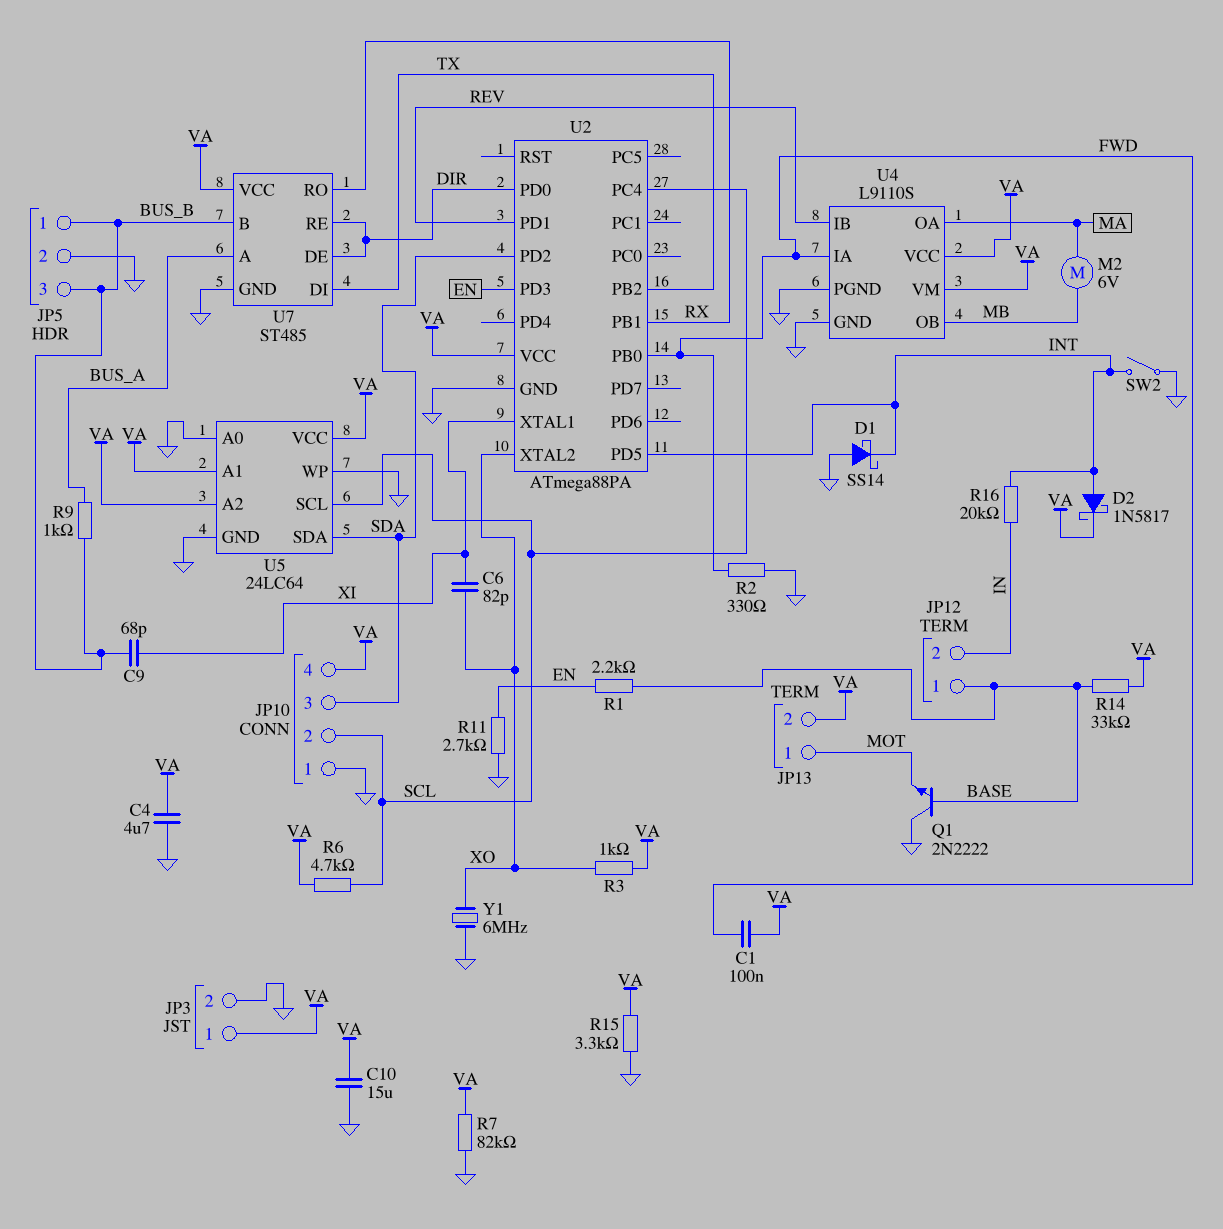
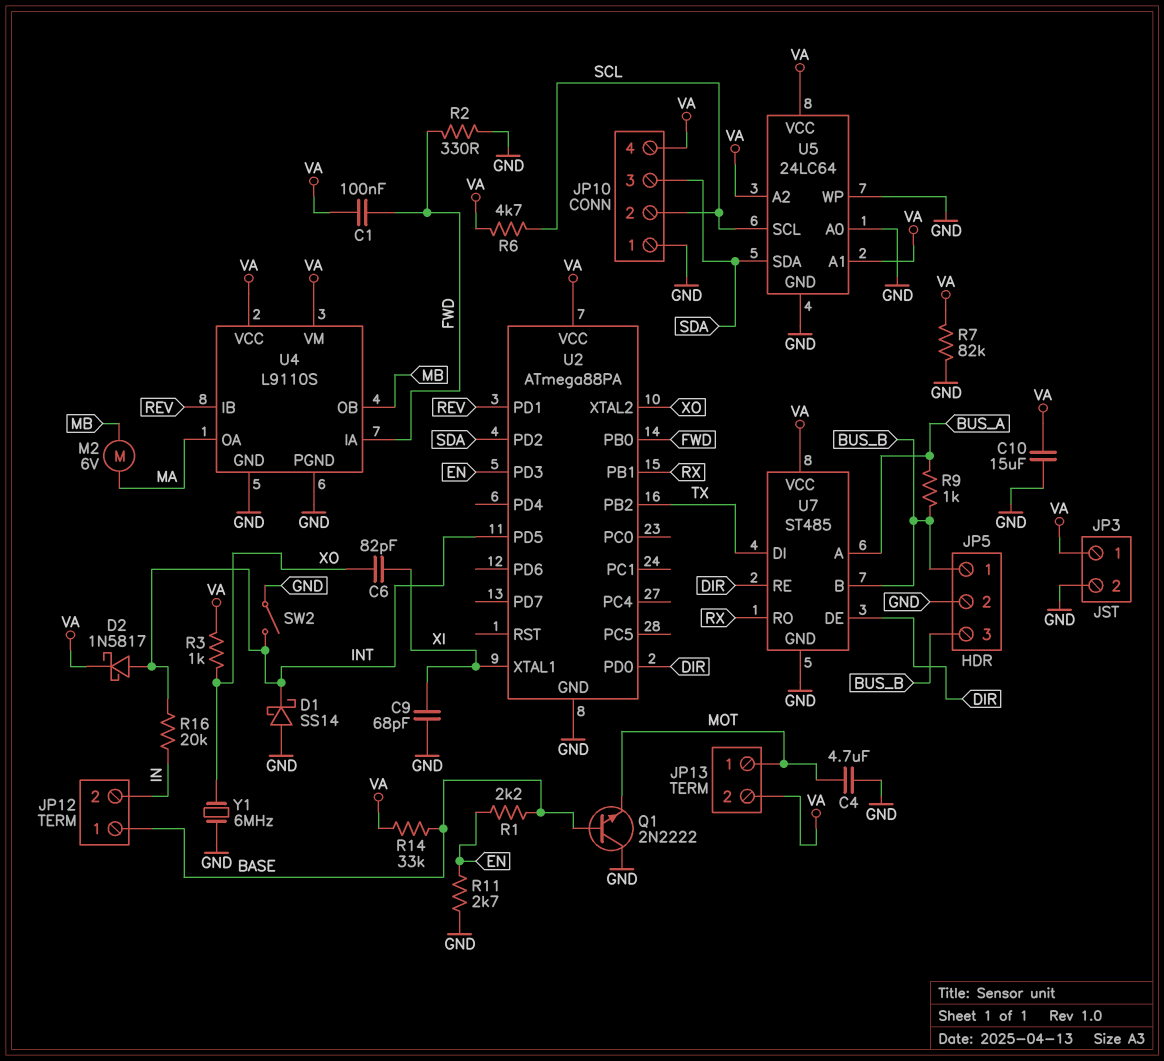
C4: 4.7uF (GND, VA) -> 4.7uF (GND, MOT)
C9: 68pF (BUS_B, XI) -> 68pF (GND, XI)
R15: 3.3k (GND, VA) -> none
U2 pin PC4: SCL -> none

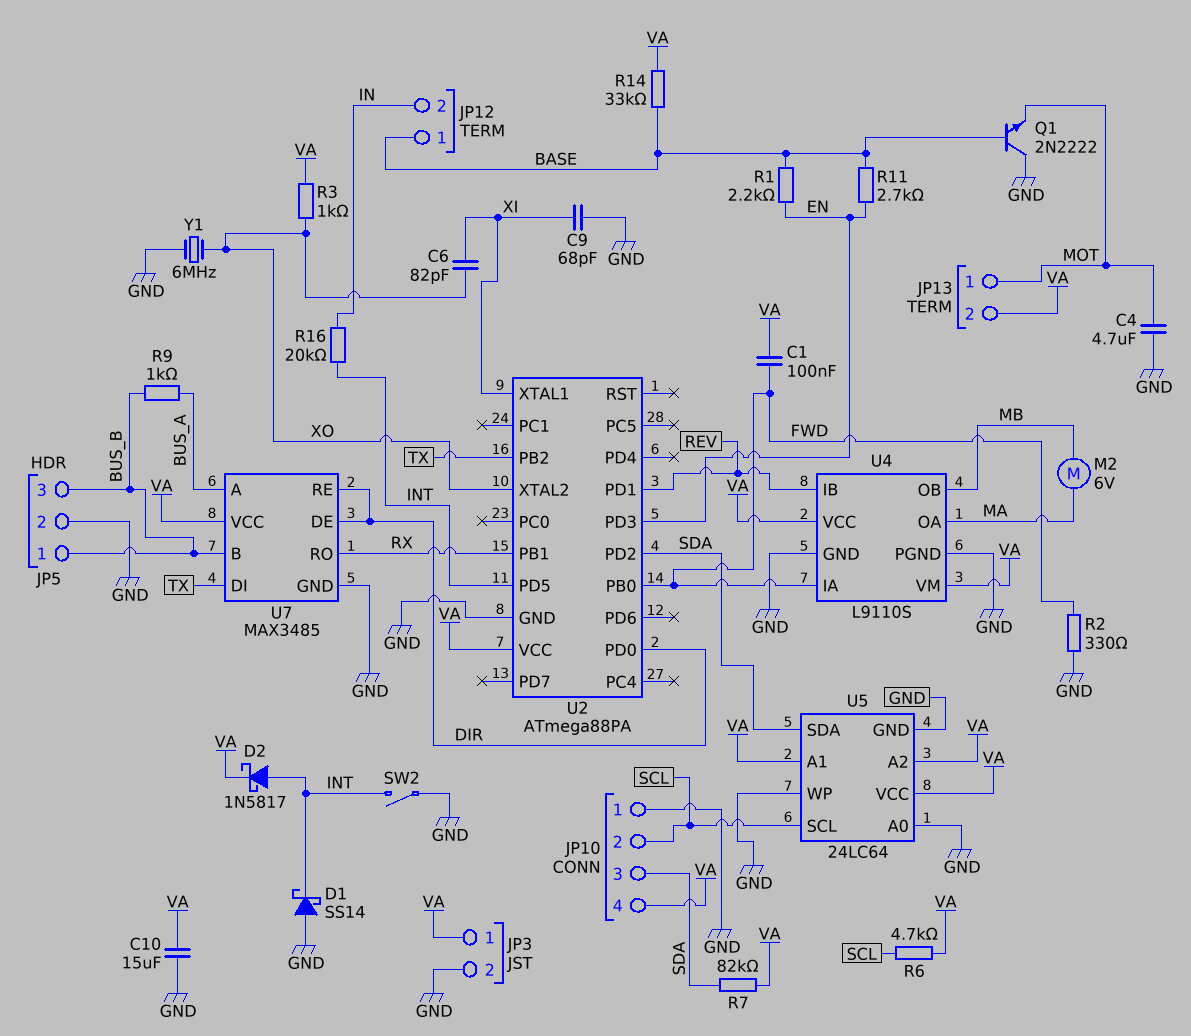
R7: 82k (GND, VA) -> 82k (SDA, VA)
R11: 2.7k (EN, GND) -> 2.7k (BASE, EN)
U7: ST485 -> MAX3485

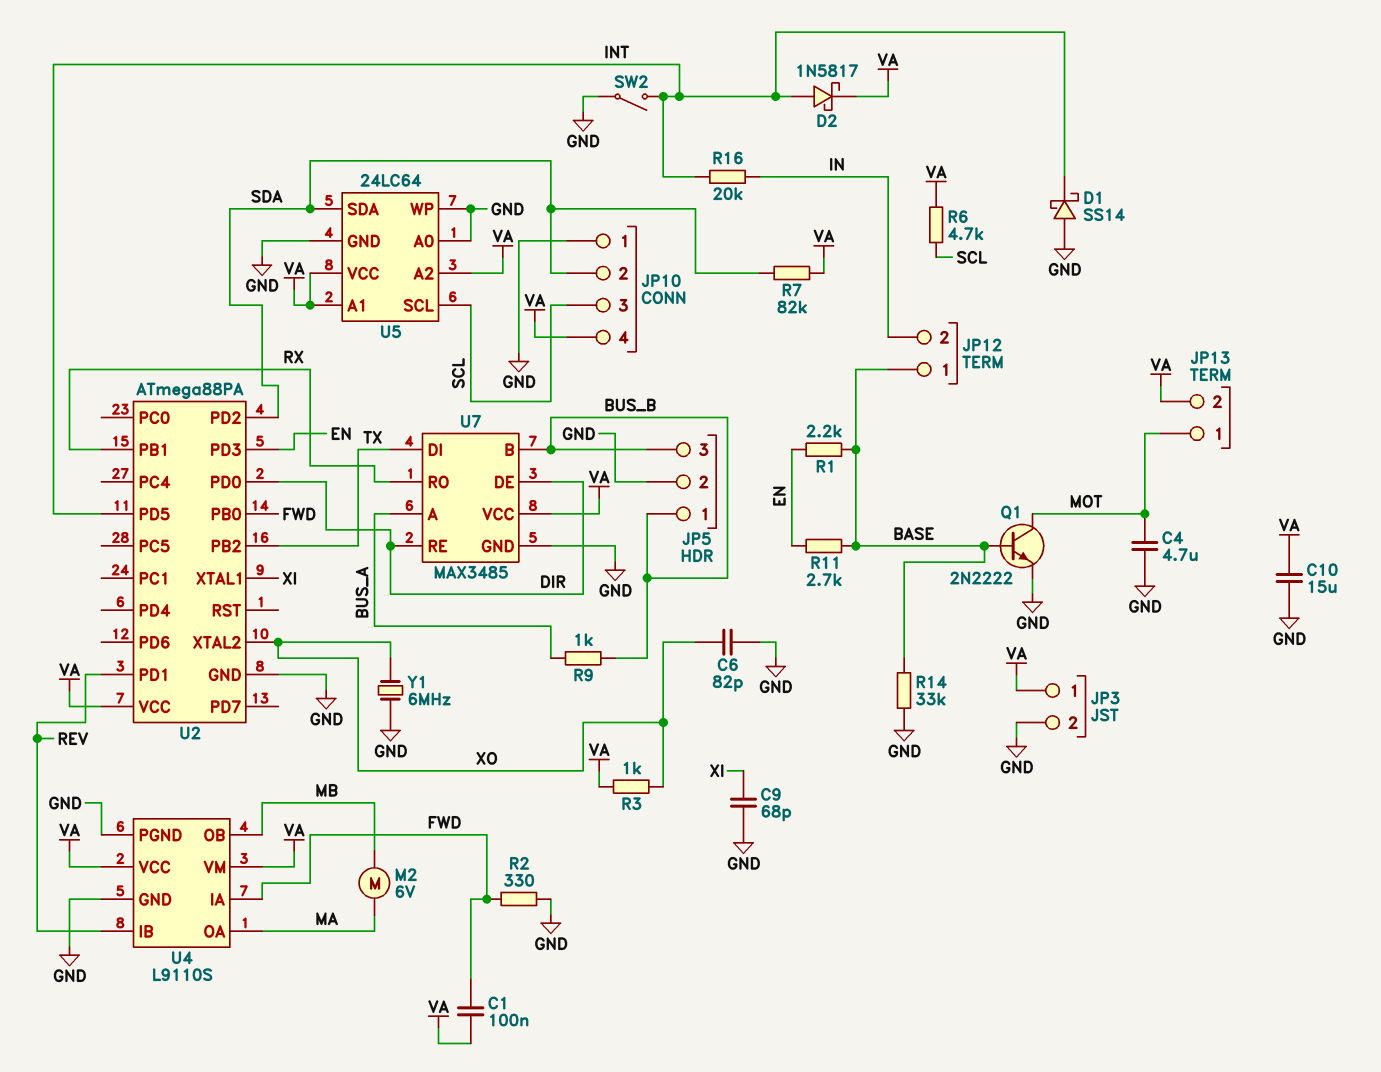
C6: 82pF (XI, XO) -> 82pF (GND, XO)
JP10 pin 2: SCL -> SDA
JP10 pin 3: SDA -> SCL
Q1: NPN 2N2222 (B BASE, C GND, E MOT) -> NPN 2N2222 (B BASE, C MOT, E GND)
R14: 33k (BASE, VA) -> 33k (BASE, GND)

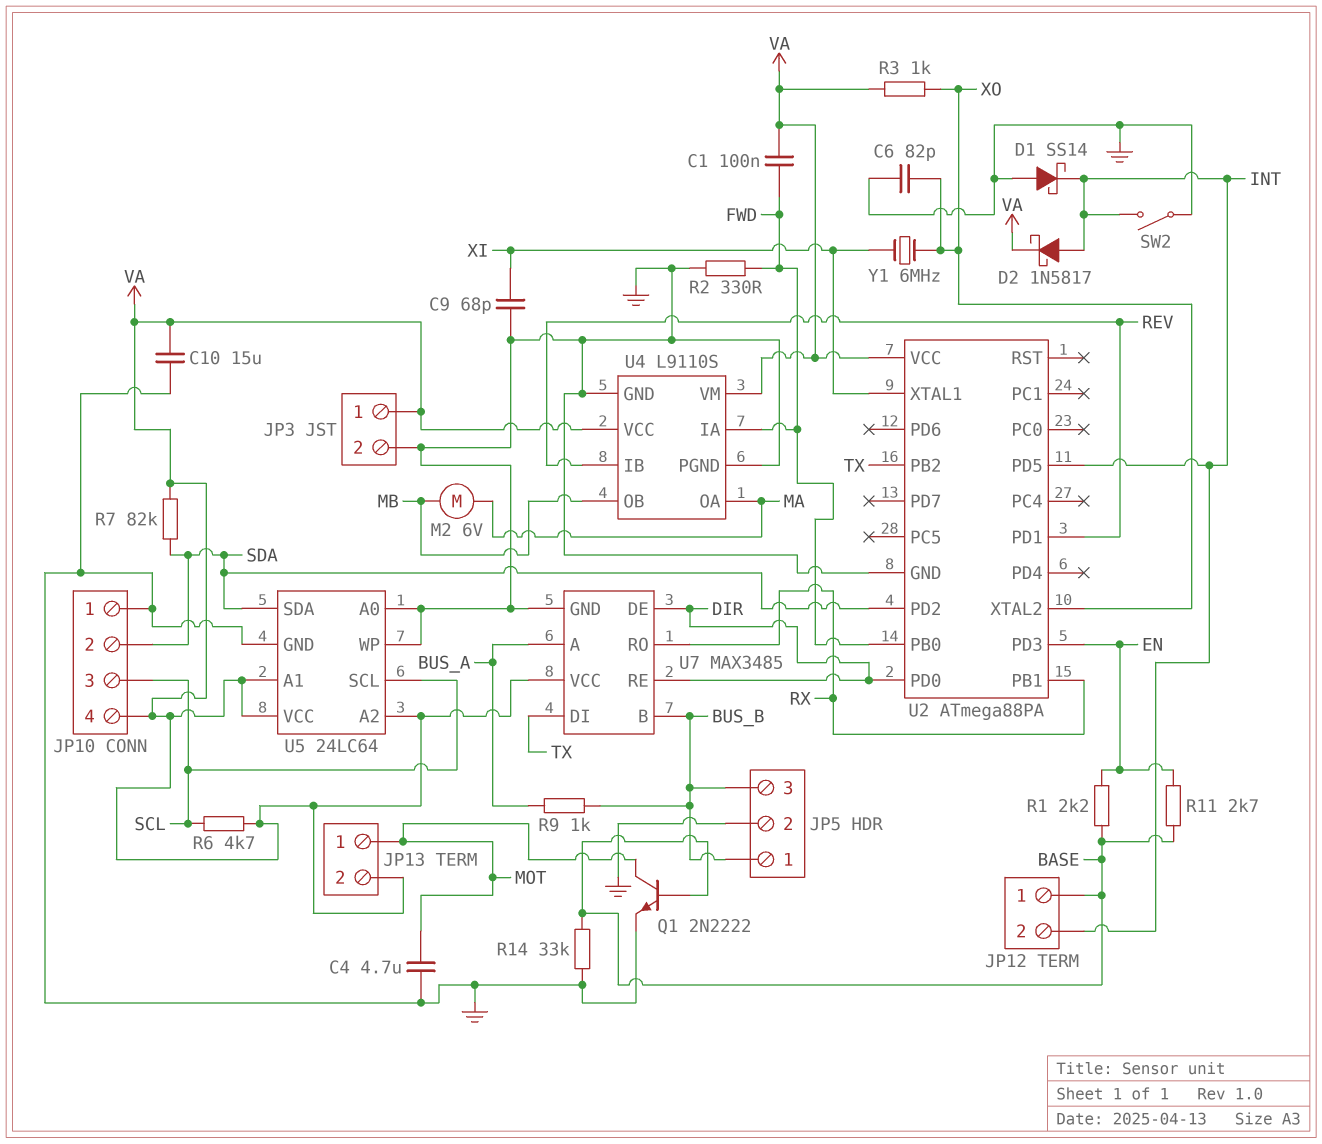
JP12 pin 2: IN -> INT
R16: 20k (IN, INT) -> none
Y1: 6MHz (GND, XO) -> 6MHz (XI, XO)

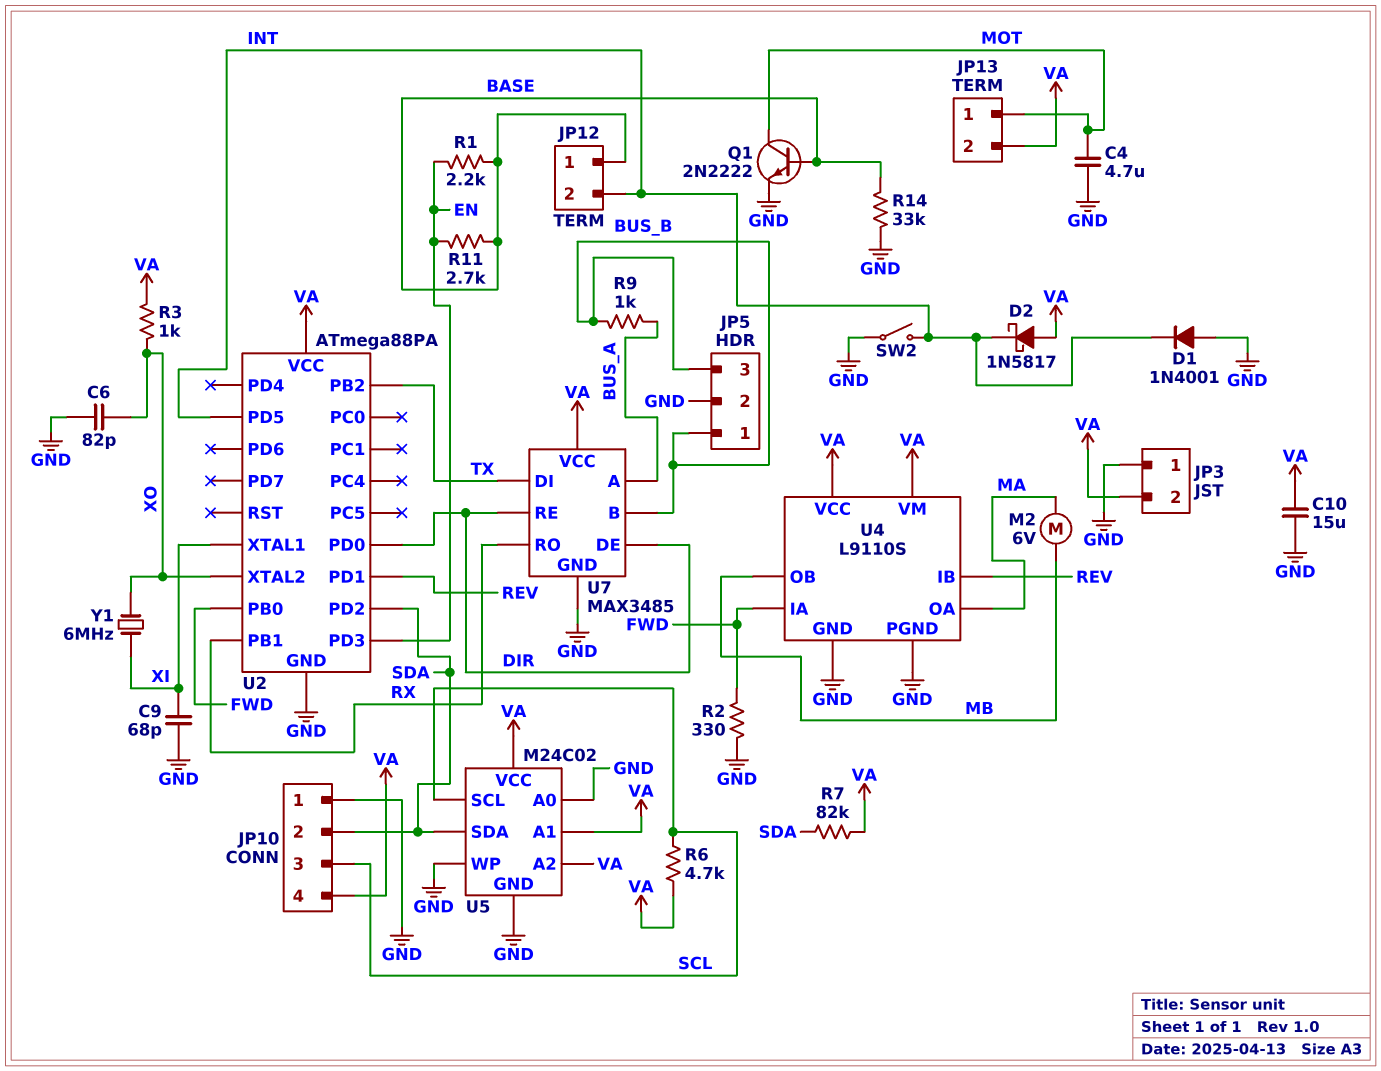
C1: 100nF (FWD, VA) -> none
D1: schottky SS14 (A GND, K INT) -> diode 1N4001 (A GND, K INT)
D2: schottky 1N5817 (A INT, K VA) -> schottky 1N5817 (A VA, K INT)
JP3 pin 1: VA -> GND
JP3 pin 2: GND -> VA
U5: 24LC64 -> M24C02

